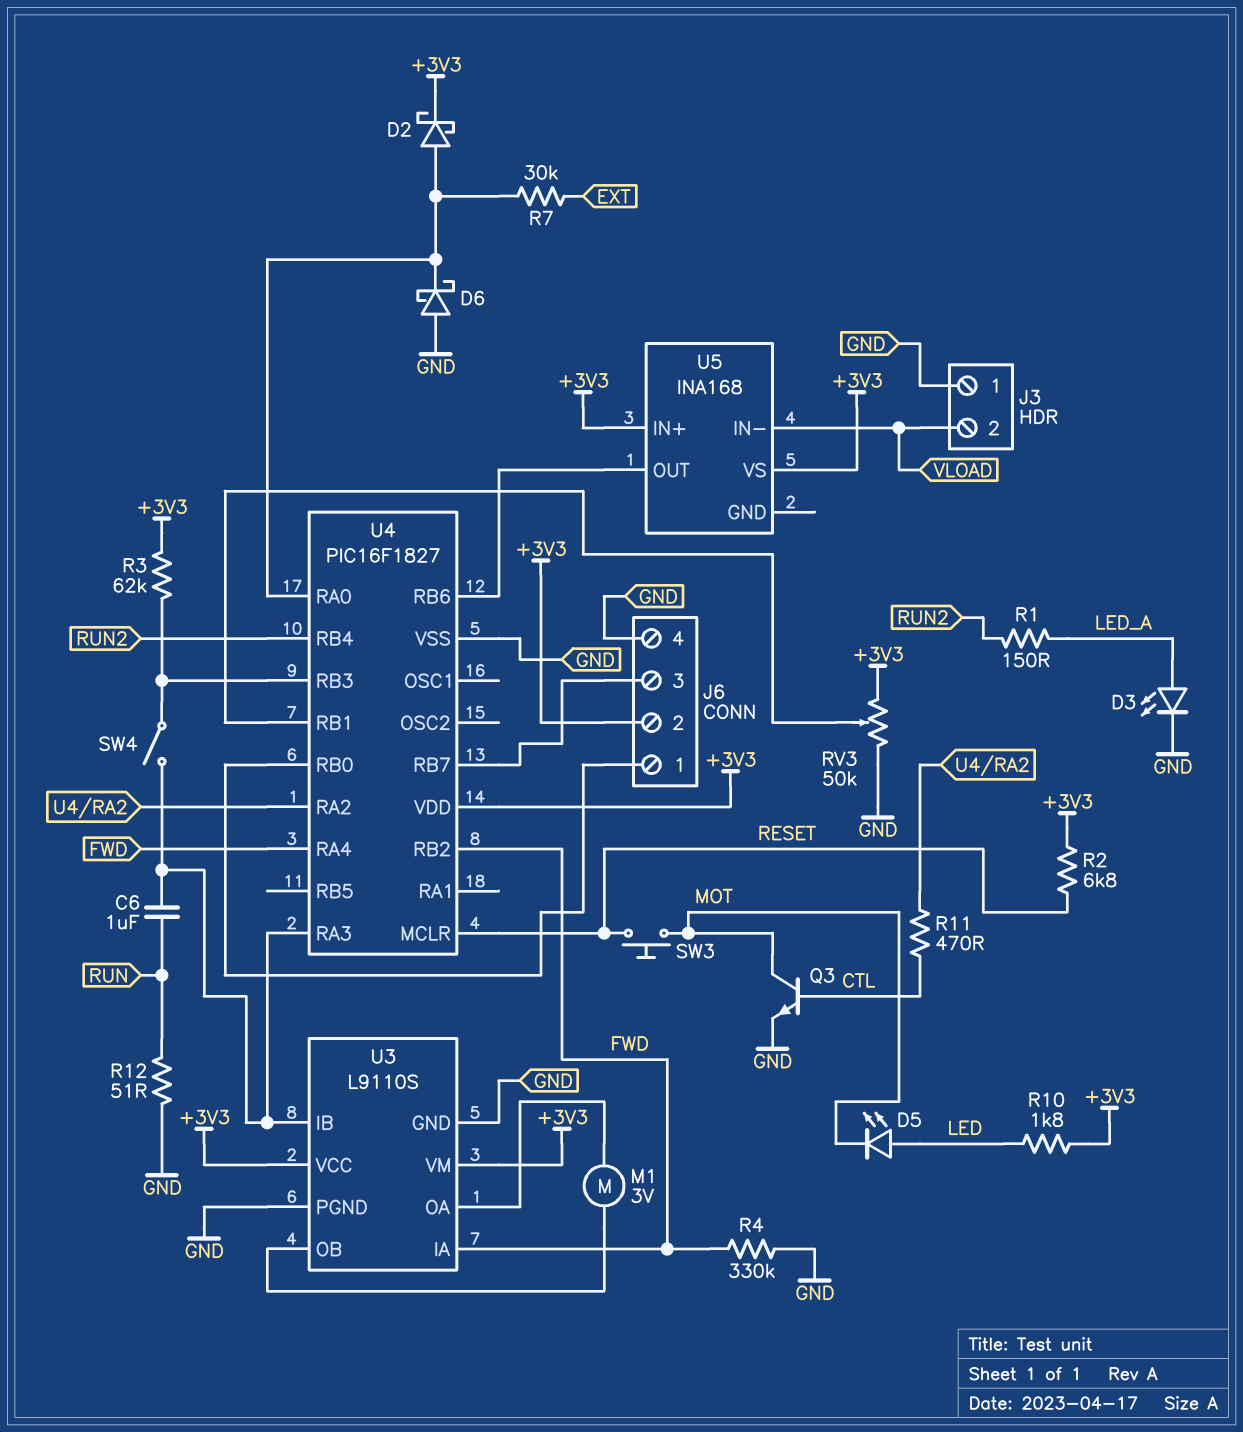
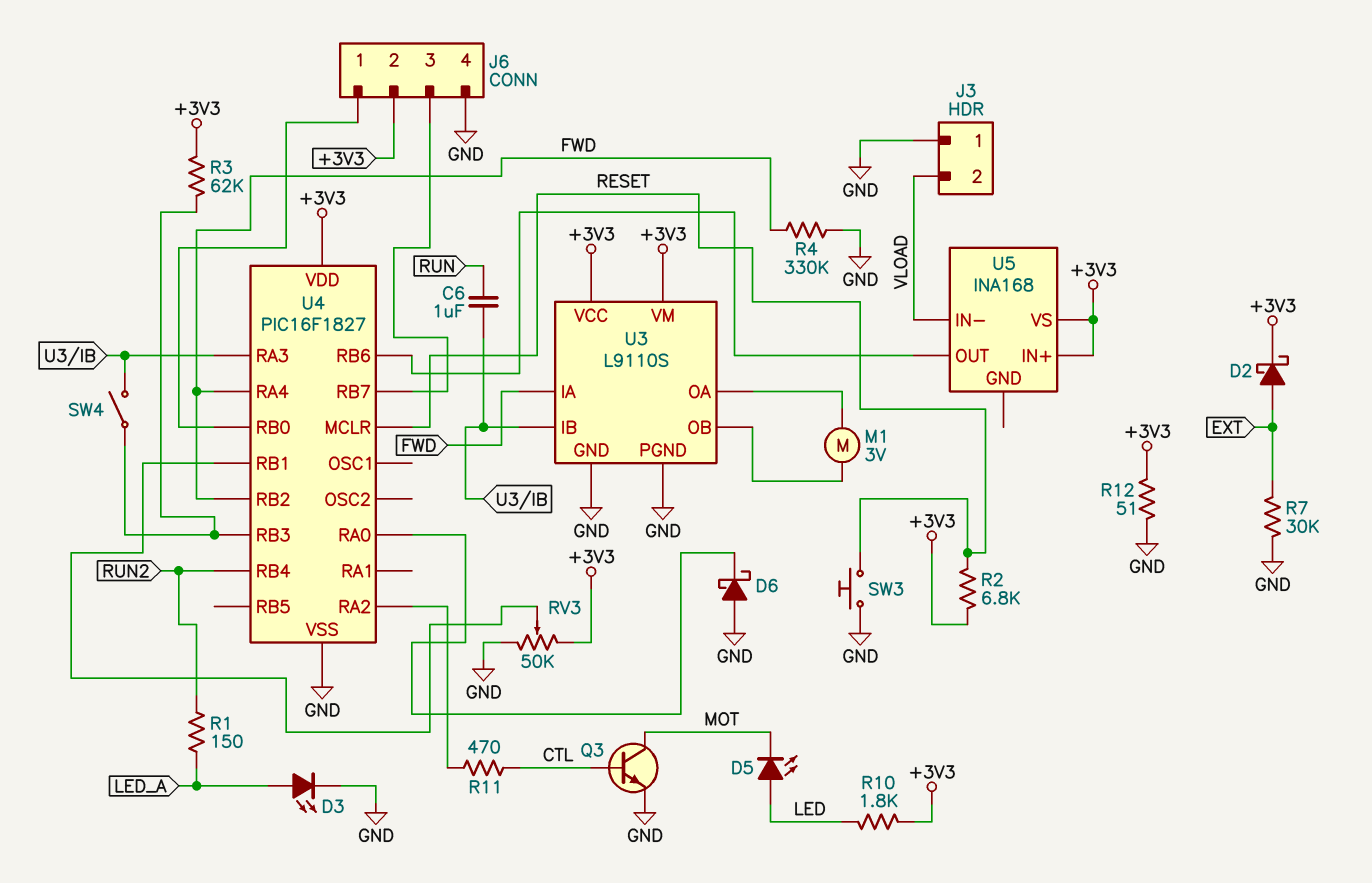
D2: schottky (A U4/RA0, K +3V3) -> schottky (A EXT, K +3V3)
R7: 30k (EXT, U4/RA0) -> 30k (EXT, GND)
R12: 51 (GND, RUN) -> 51 (+3V3, GND)
SW3: button (MOT, RESET) -> button (GND, RESET)

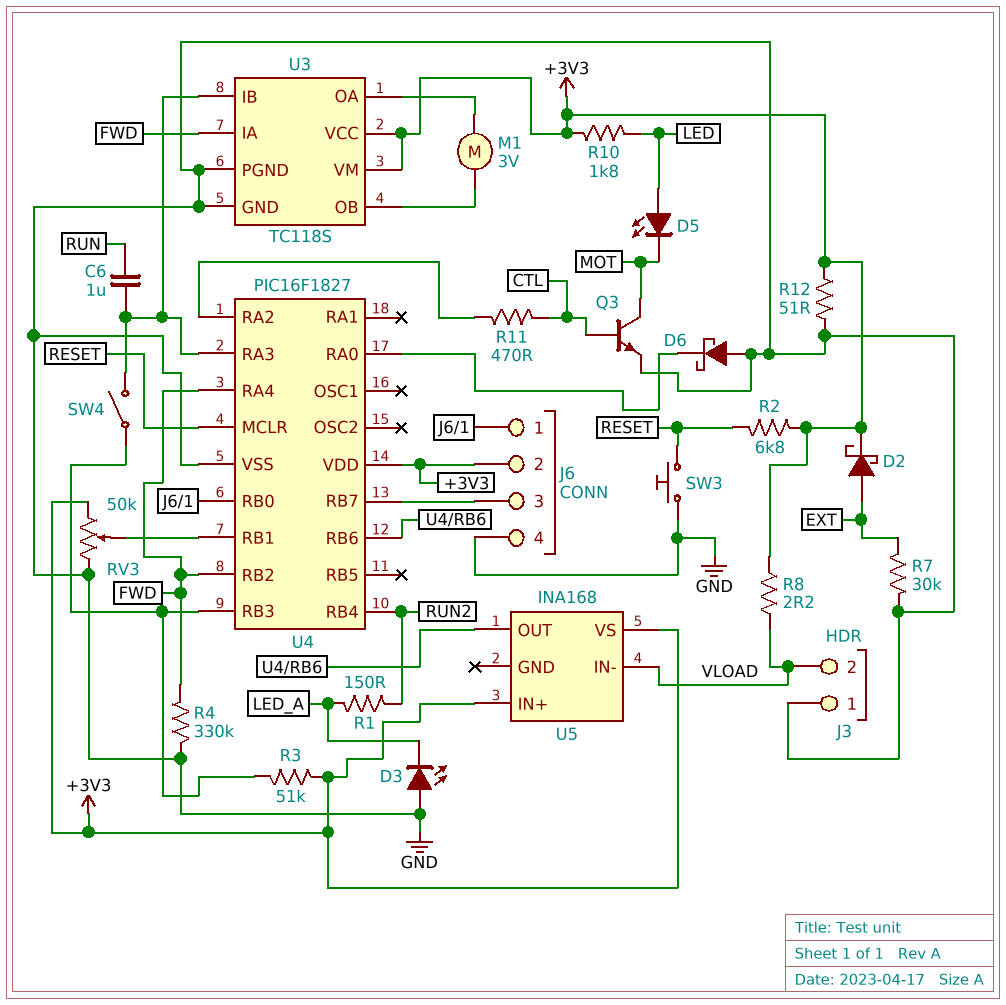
D3: LED (A LED_A, K GND) -> LED (A GND, K LED_A)
R3: 62k (+3V3, U4/RB3) -> 51k (+3V3, U4/RB3)
R8: none -> 2.2 (+3V3, VLOAD)
U3: L9110S -> TC118S

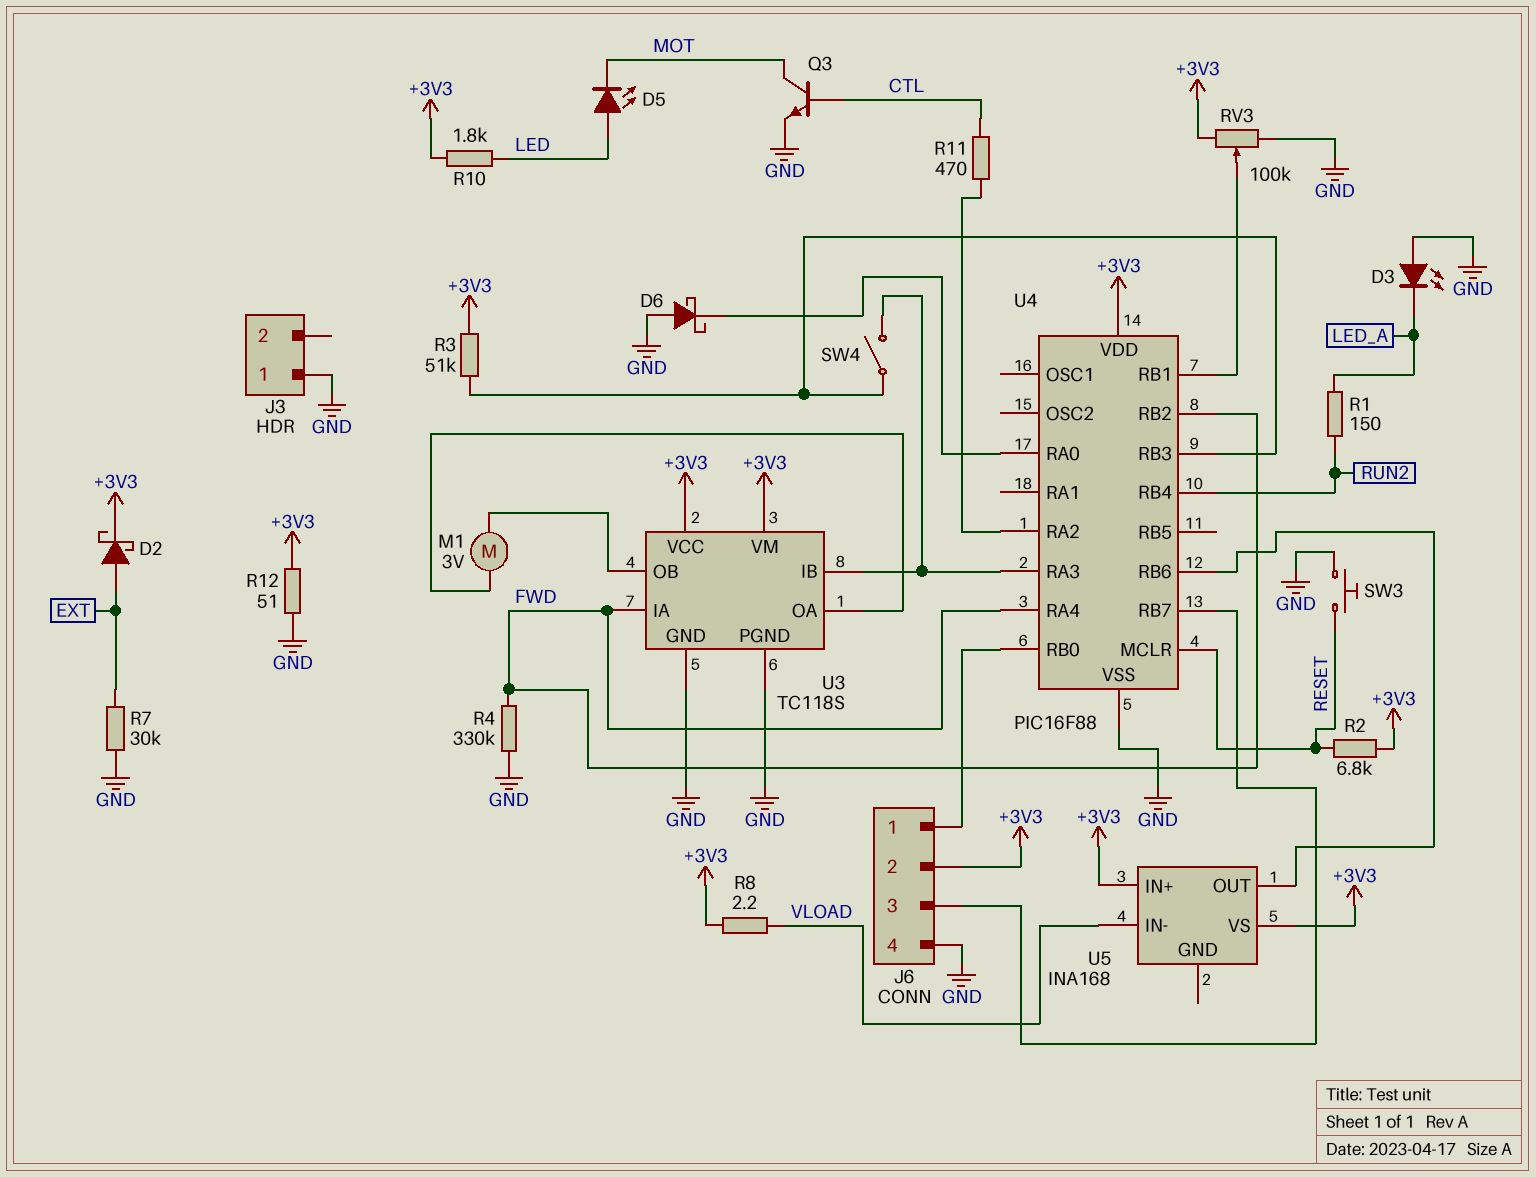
C6: 1uF (RUN, U3/IB) -> none
J3 pin 2: VLOAD -> none
RV3: 50k (+3V3, GND, wiper U4/RB1) -> 100k (+3V3, GND, wiper U4/RB1)
U4: PIC16F1827 -> PIC16F88

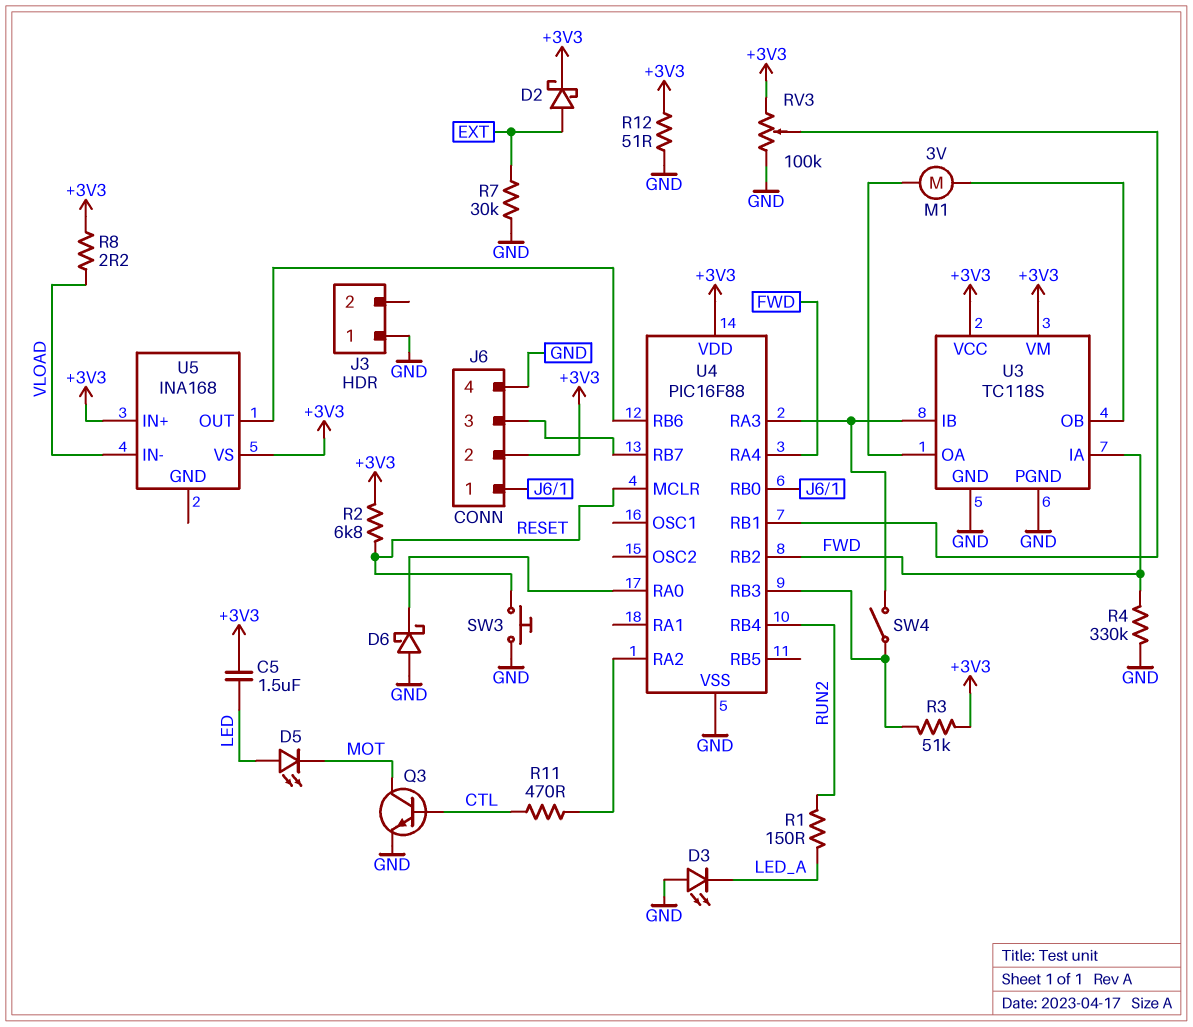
C5: none -> 1.5uF (+3V3, LED)
R10: 1.8k (+3V3, LED) -> none

